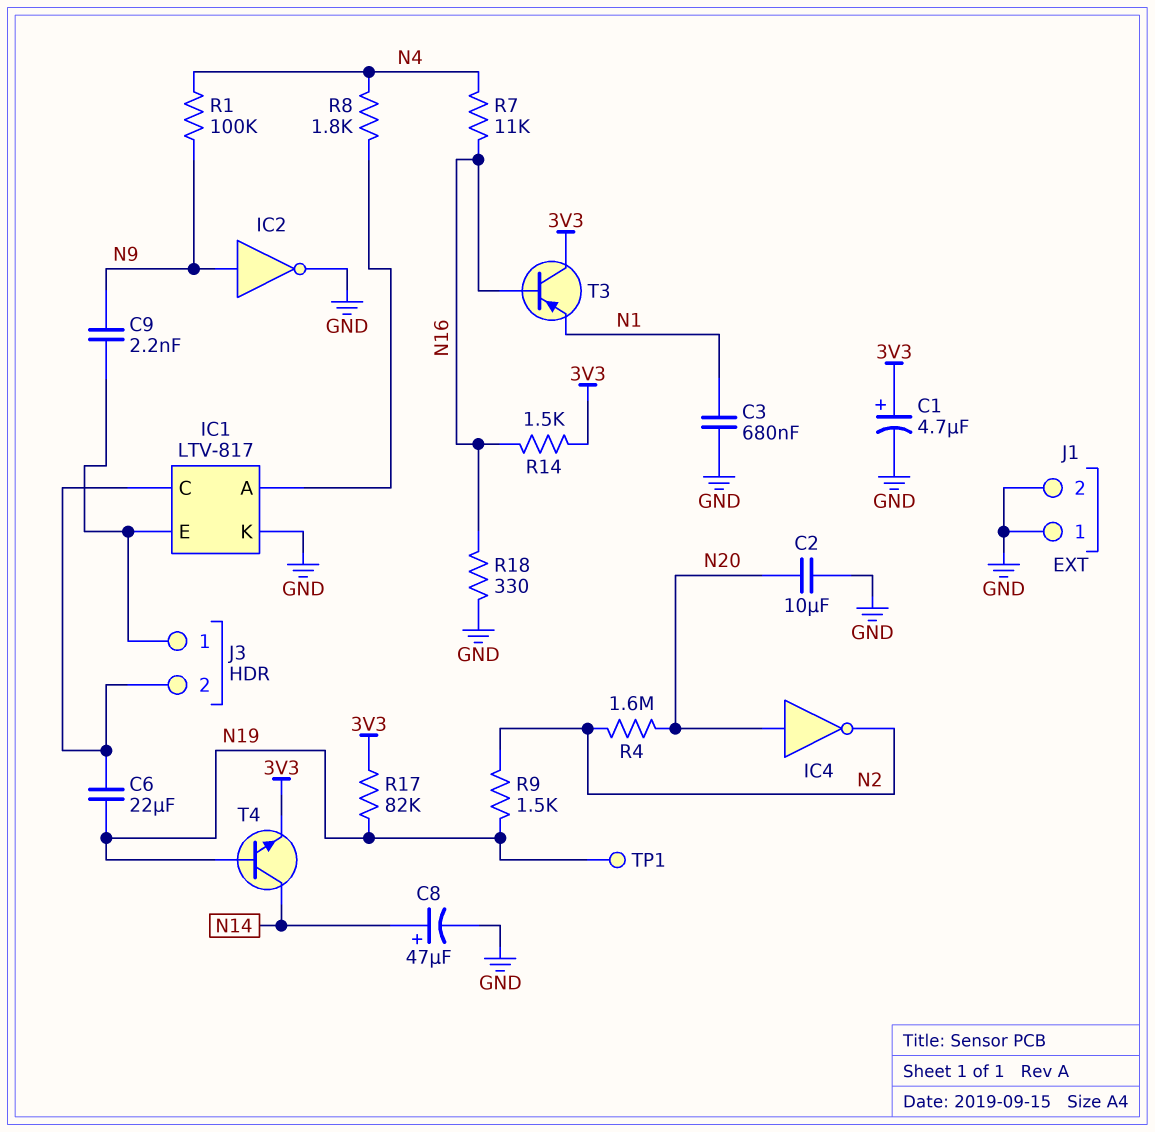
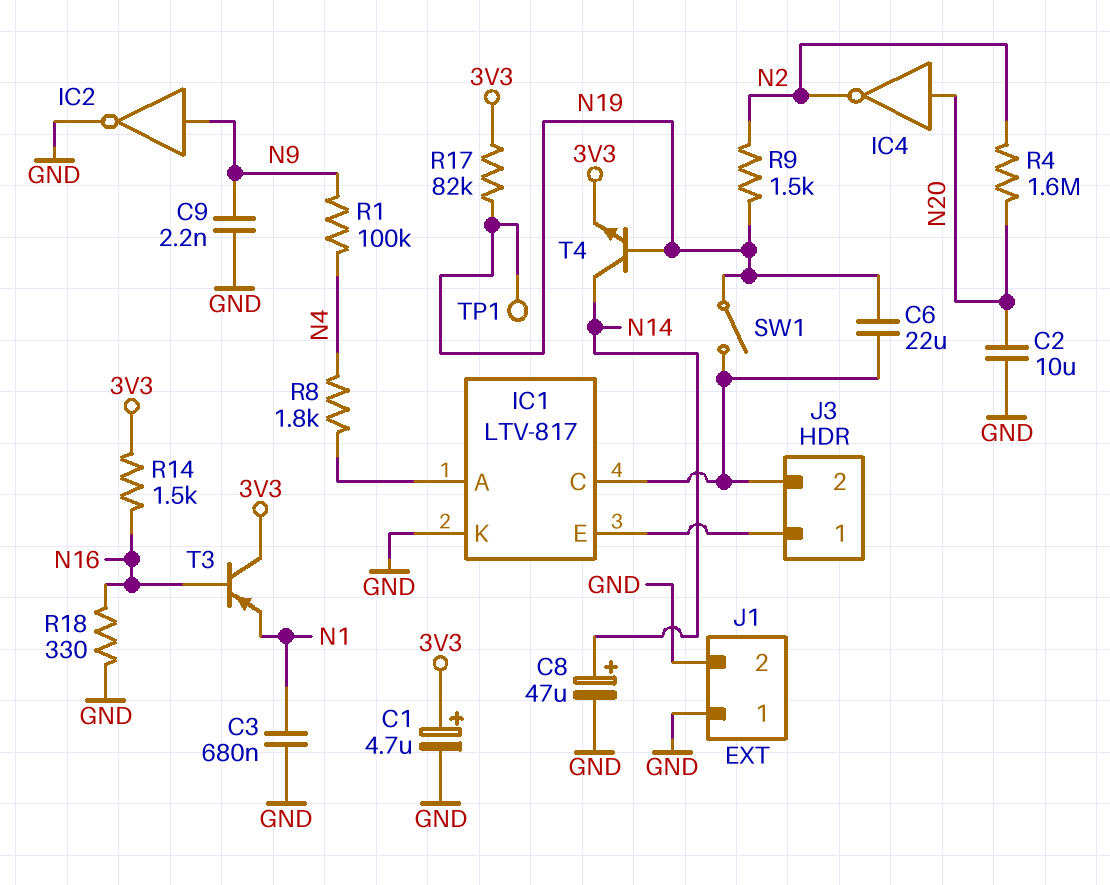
C9: 2.2nF (IC1/E, N9) -> 2.2nF (GND, N9)
R7: 11k (N4, N16) -> none
SW1: none -> switch (IC1/C, N19)

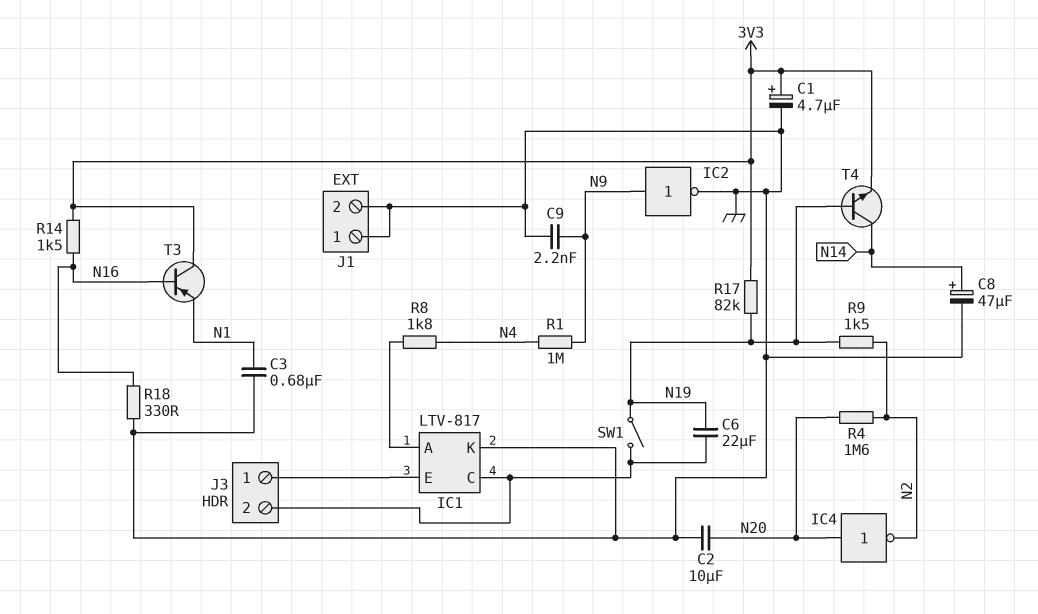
R1: 100k (N4, N9) -> 1M (N4, N9)
TP1: test point (N19) -> none

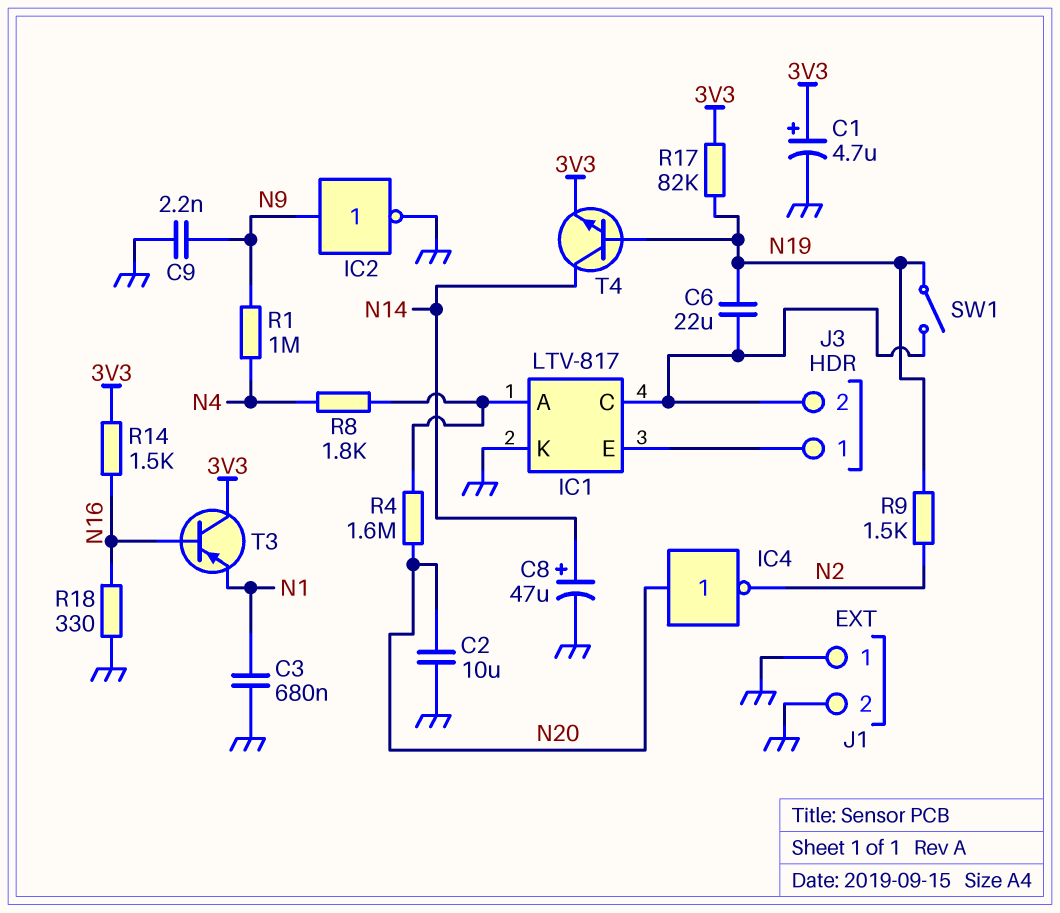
R4: 1.6M (N2, N20) -> 1.6M (IC1/A, N20)

